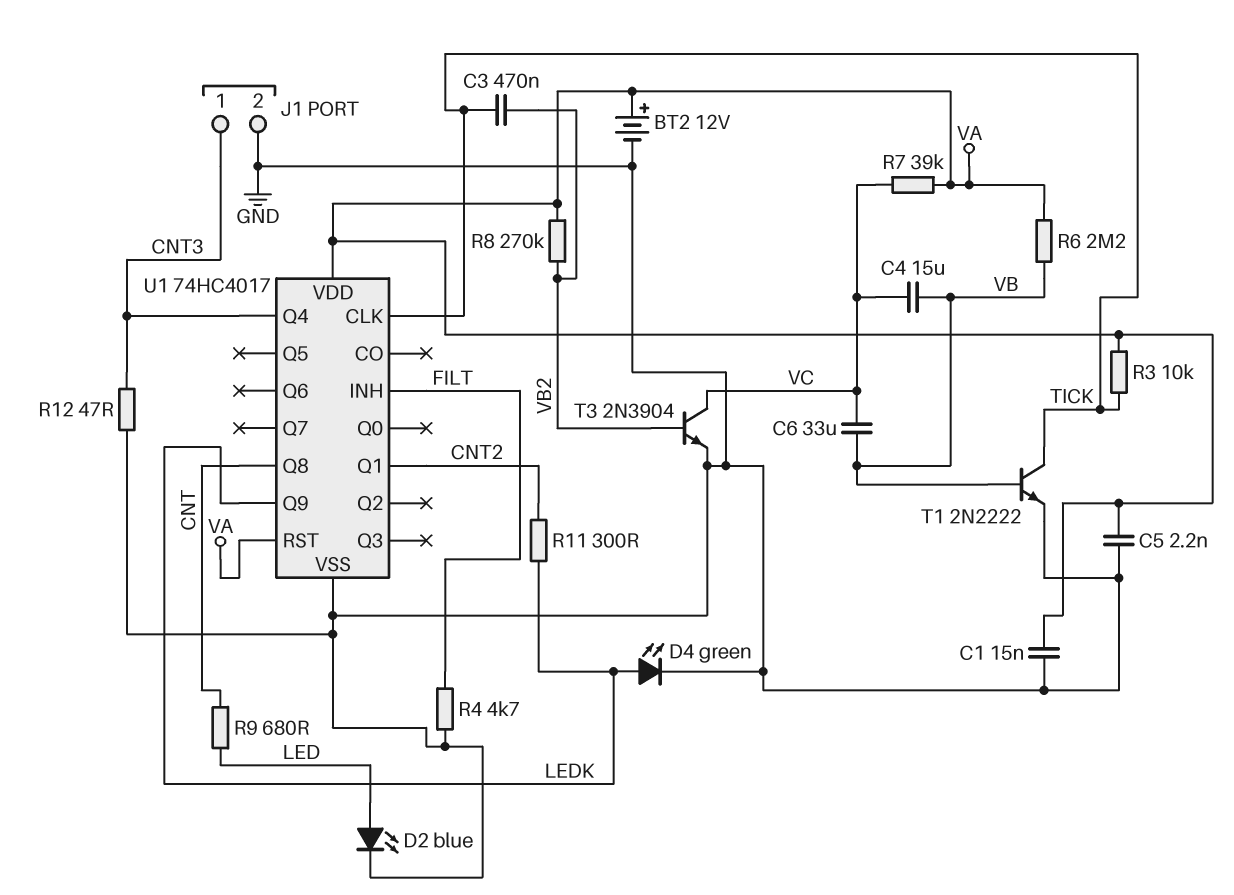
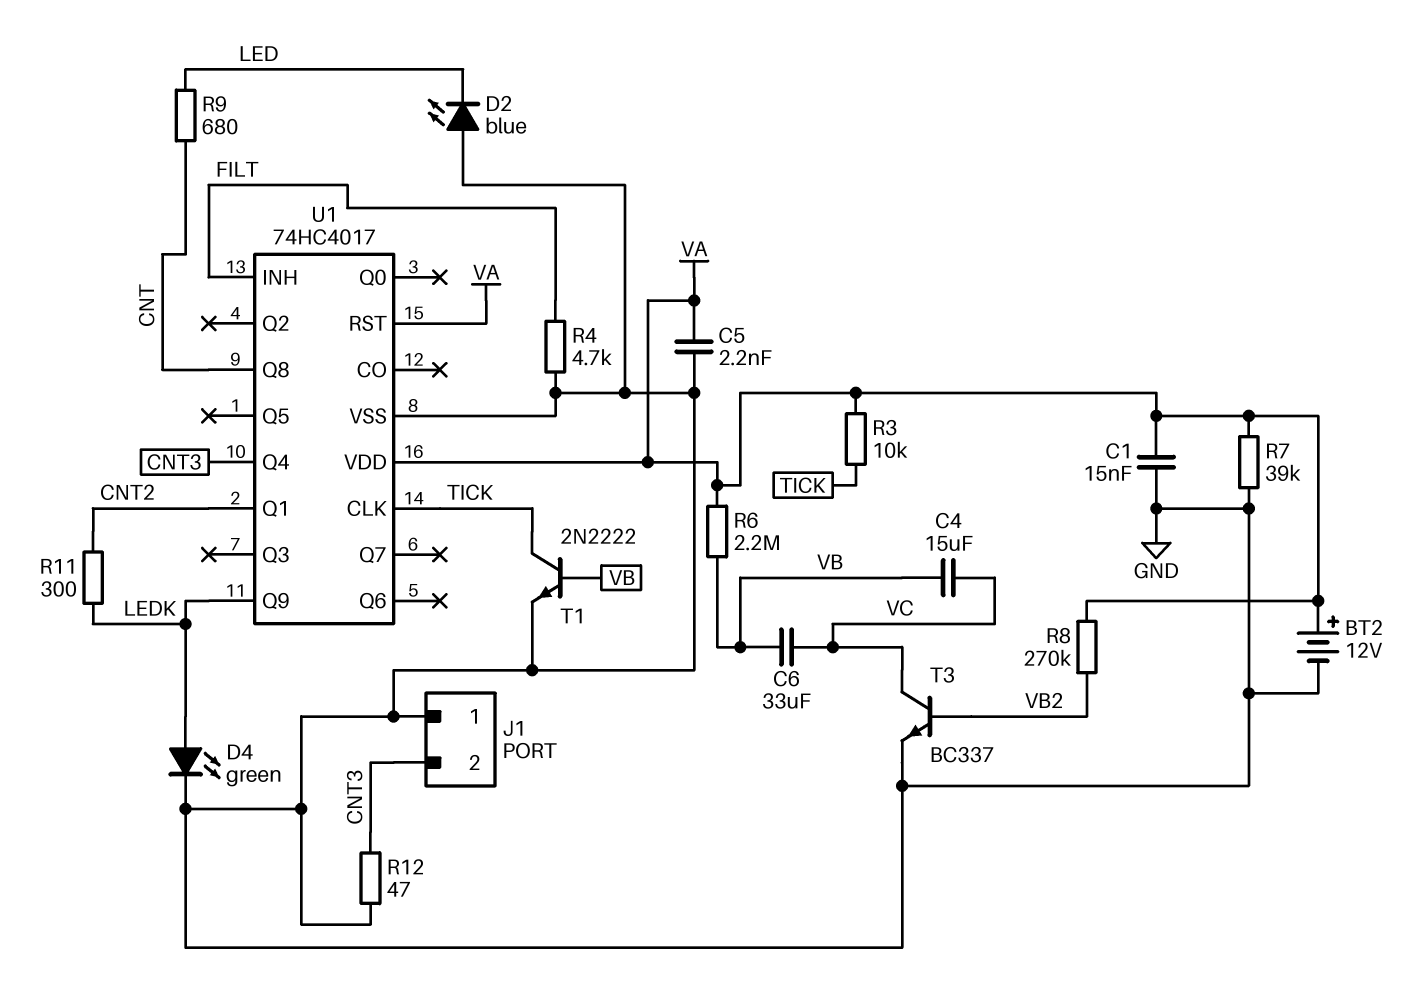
C3: 470nF (TICK, VB2) -> none
D2: LED blue (A LED, K GND) -> LED blue (A GND, K LED)
J1 pin 1: CNT3 -> GND
J1 pin 2: GND -> CNT3
R7: 39k (VA, VC) -> 39k (GND, VA)
T3: NPN 2N3904 (B VB2, C VC, E GND) -> NPN BC337 (B VB2, C VC, E GND)

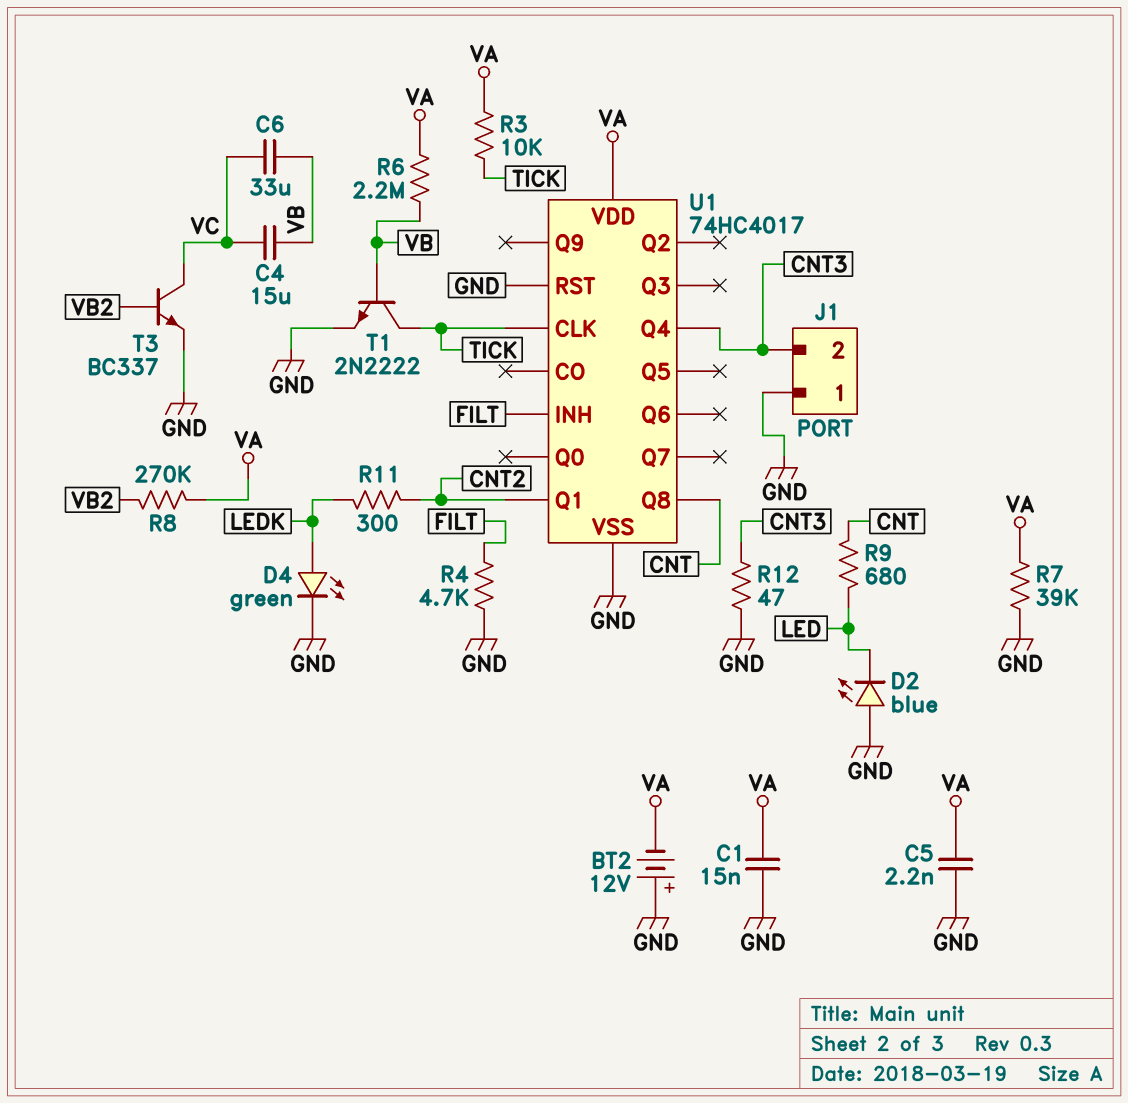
BT2: 12V (plus VA, minus GND) -> 12V (plus GND, minus VA)
U1 pin Q9: LEDK -> none
U1 pin RST: VA -> GND

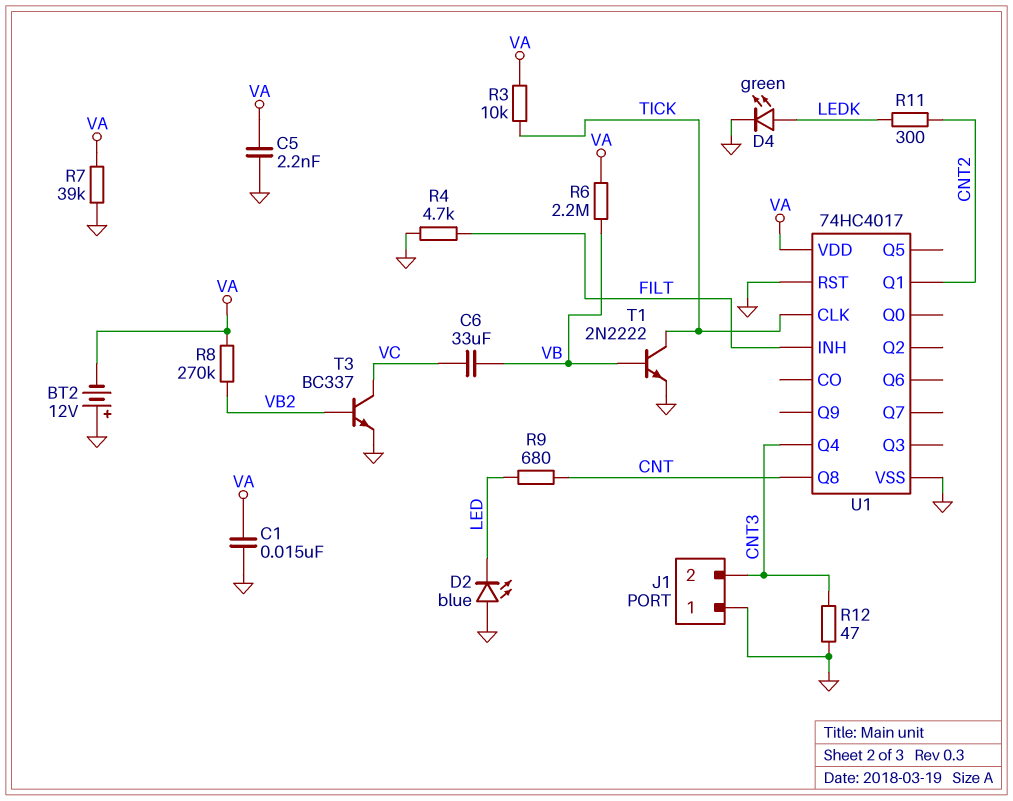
C4: 15uF (VB, VC) -> none

